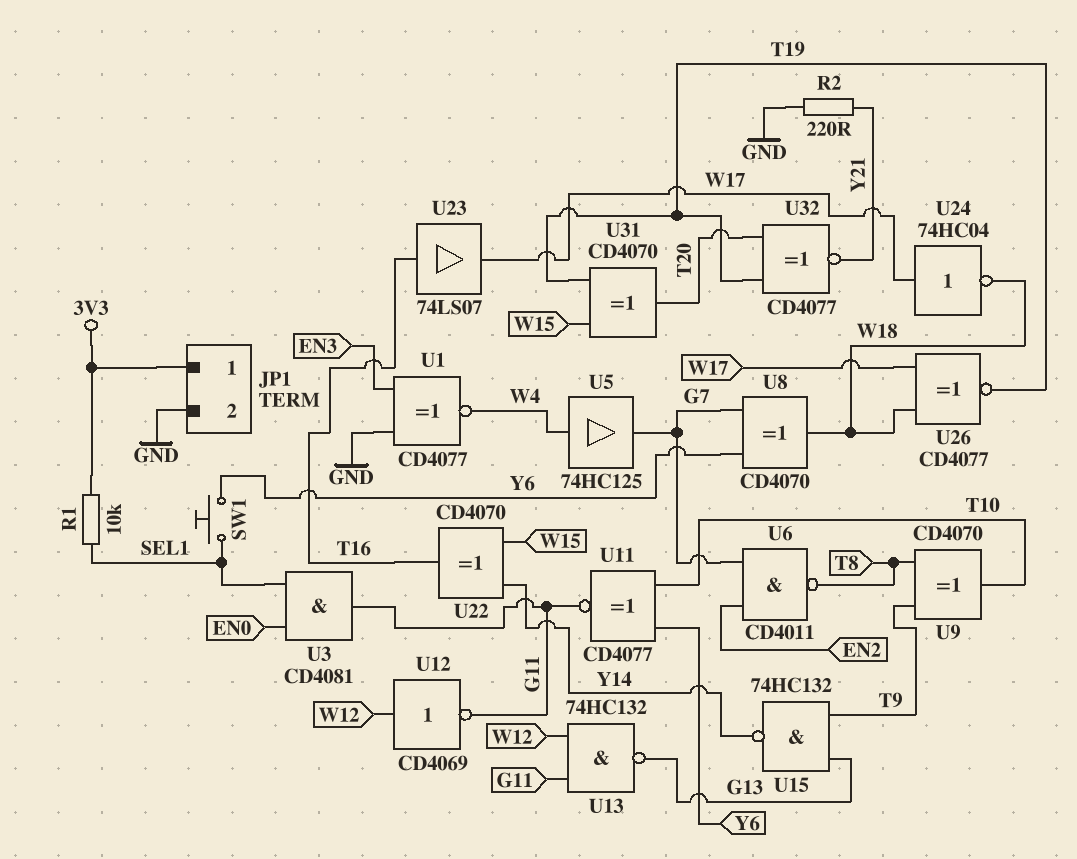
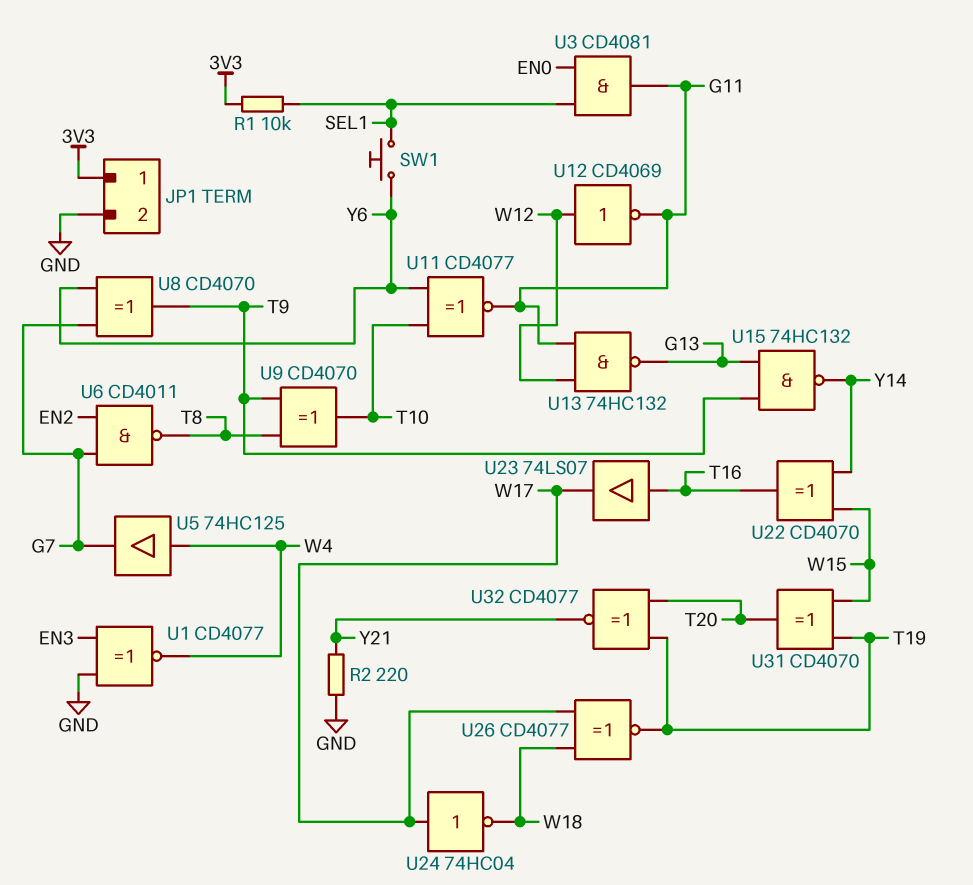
U8: XOR CD4070 (in G7, in Y6, out W18) -> XOR CD4070 (in G7, in Y6, out T9)

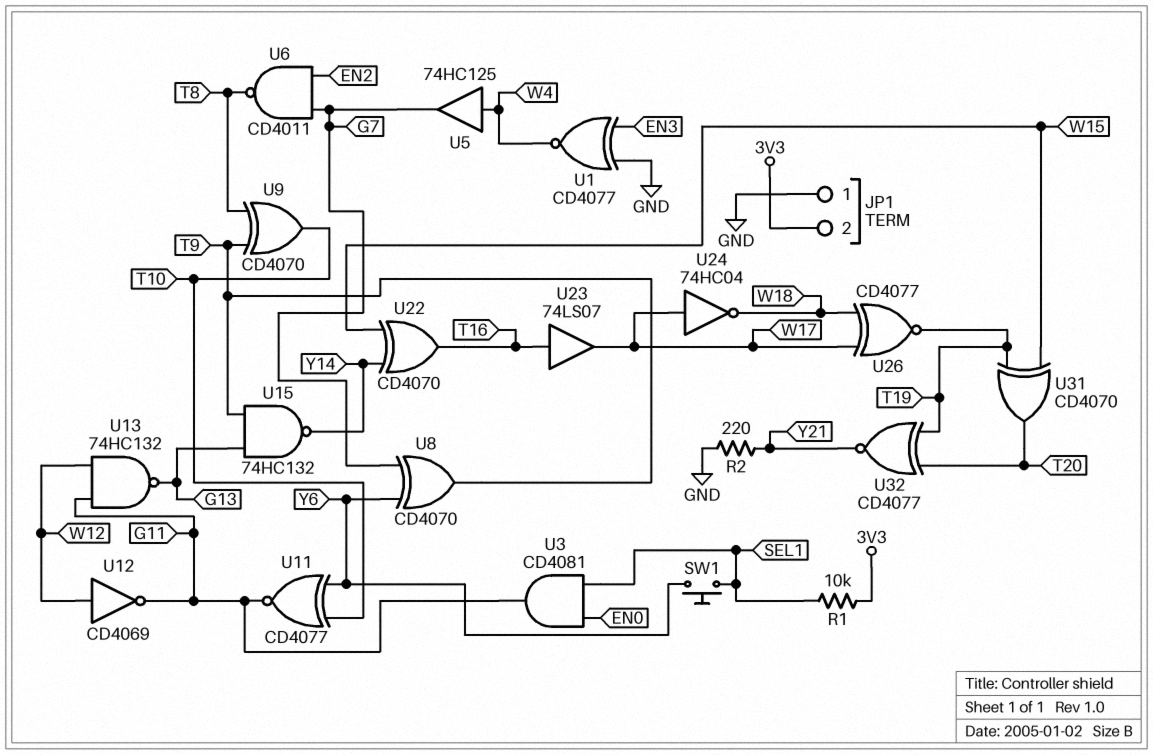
JP1 pin 1: 3V3 -> GND
JP1 pin 2: GND -> 3V3

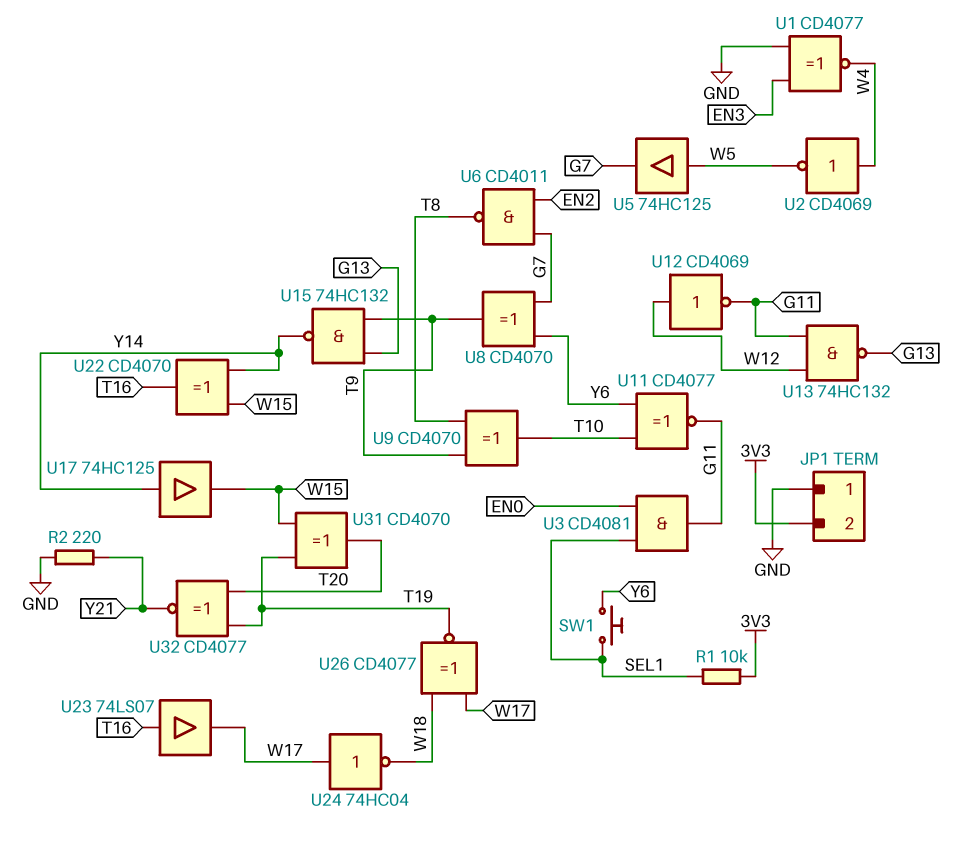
U2: none -> NOT CD4069 (in W4, out W5)
U5: buffer 74HC125 (in W4, out G7) -> buffer 74HC125 (in W5, out G7)
U17: none -> buffer 74HC125 (in Y14, out W15)

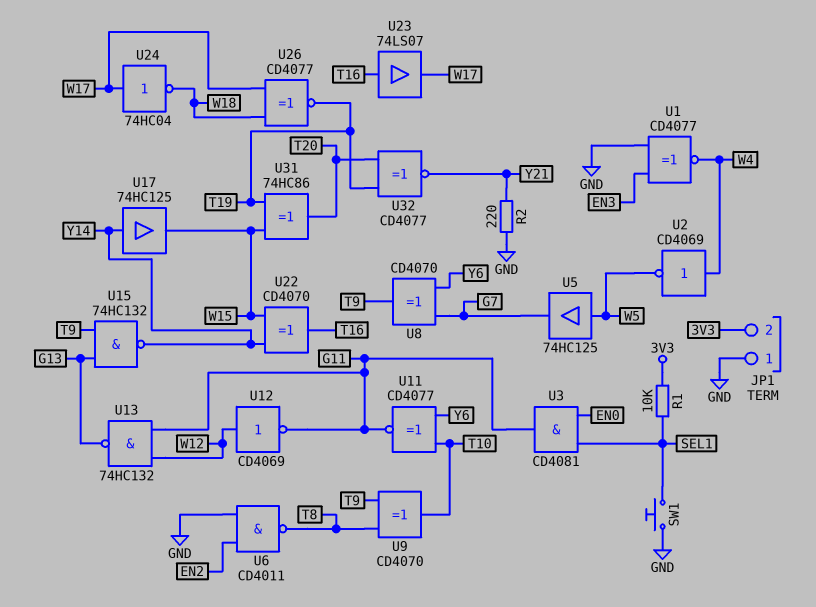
SW1: button (SEL1, Y6) -> button (GND, SEL1)
U6: NAND CD4011 (in EN2, in G7, out T8) -> NAND CD4011 (in EN2, in GND, out T8)
U31: XOR CD4070 (in T19, in W15, out T20) -> XOR 74HC86 (in T19, in W15, out T20)

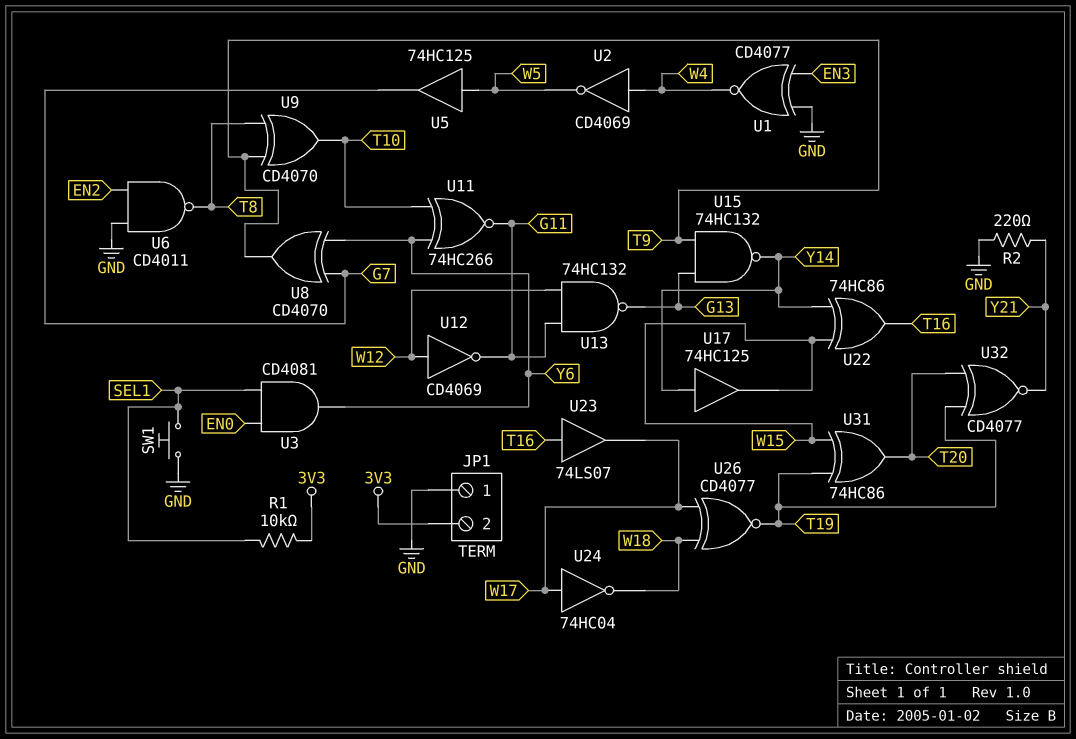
U3: AND CD4081 (in EN0, in SEL1, out G11) -> AND CD4081 (in EN0, in SEL1, out Y6)
U11: XNOR CD4077 (in T10, in Y6, out G11) -> XNOR 74HC266 (in T10, in Y6, out G11)
U22: XOR CD4070 (in W15, in Y14, out T16) -> XOR 74HC86 (in W15, in Y14, out T16)

